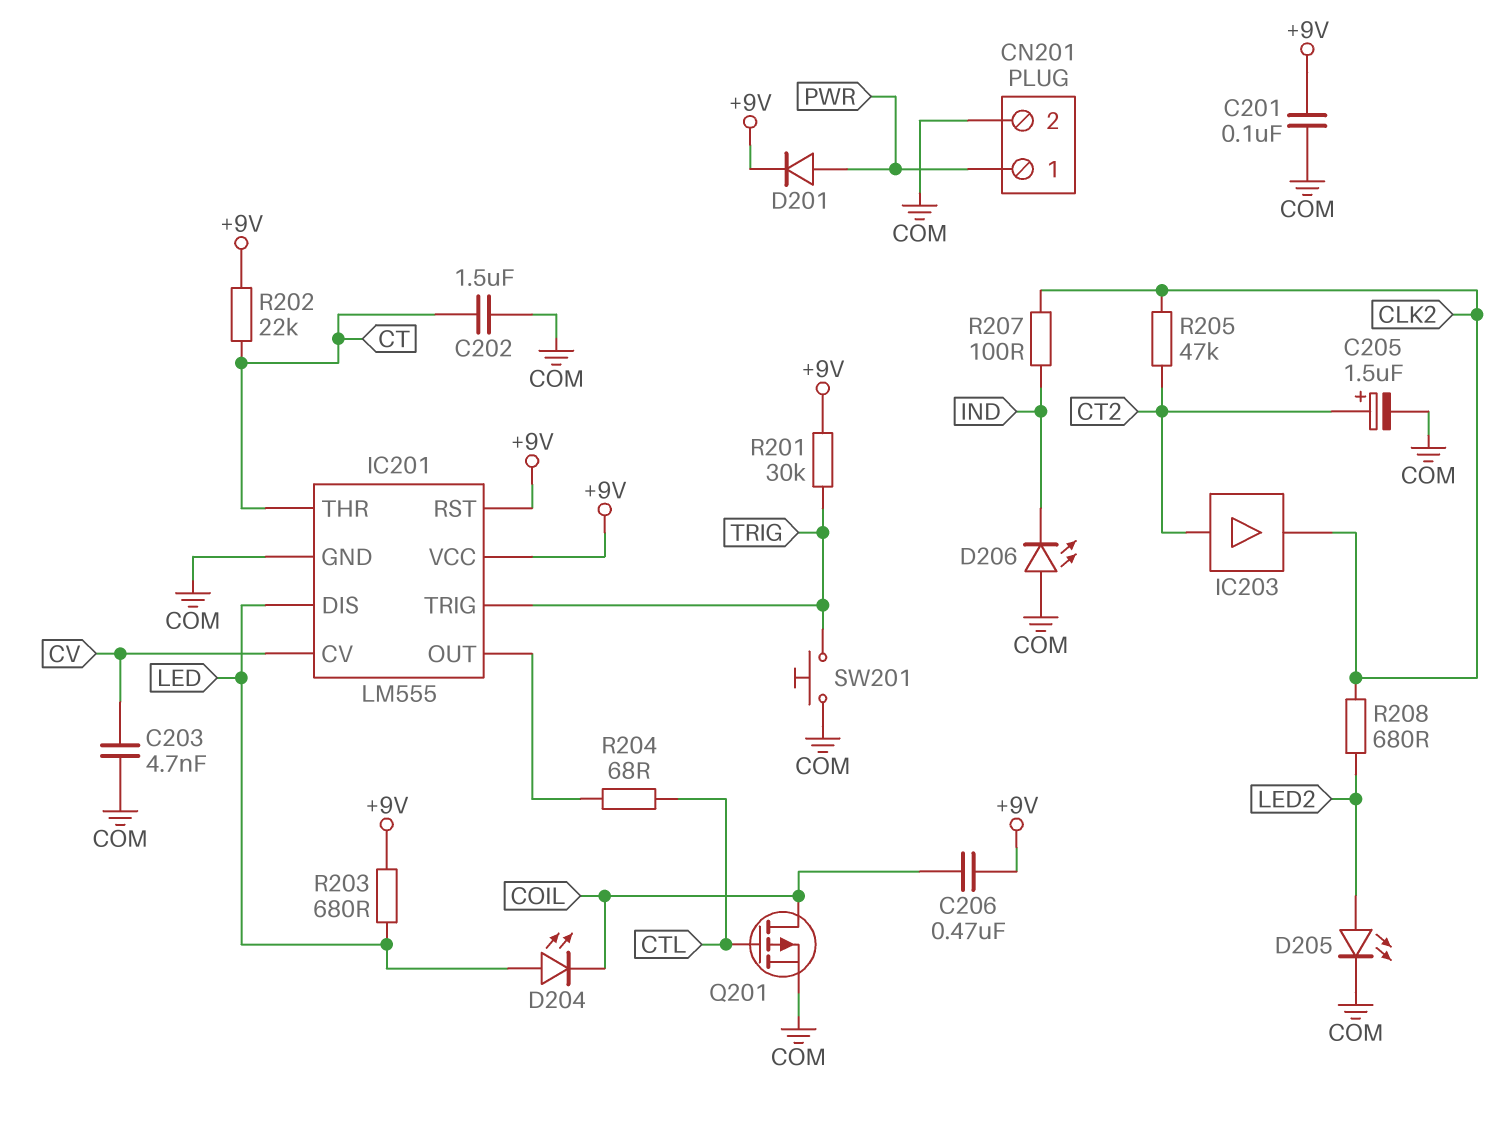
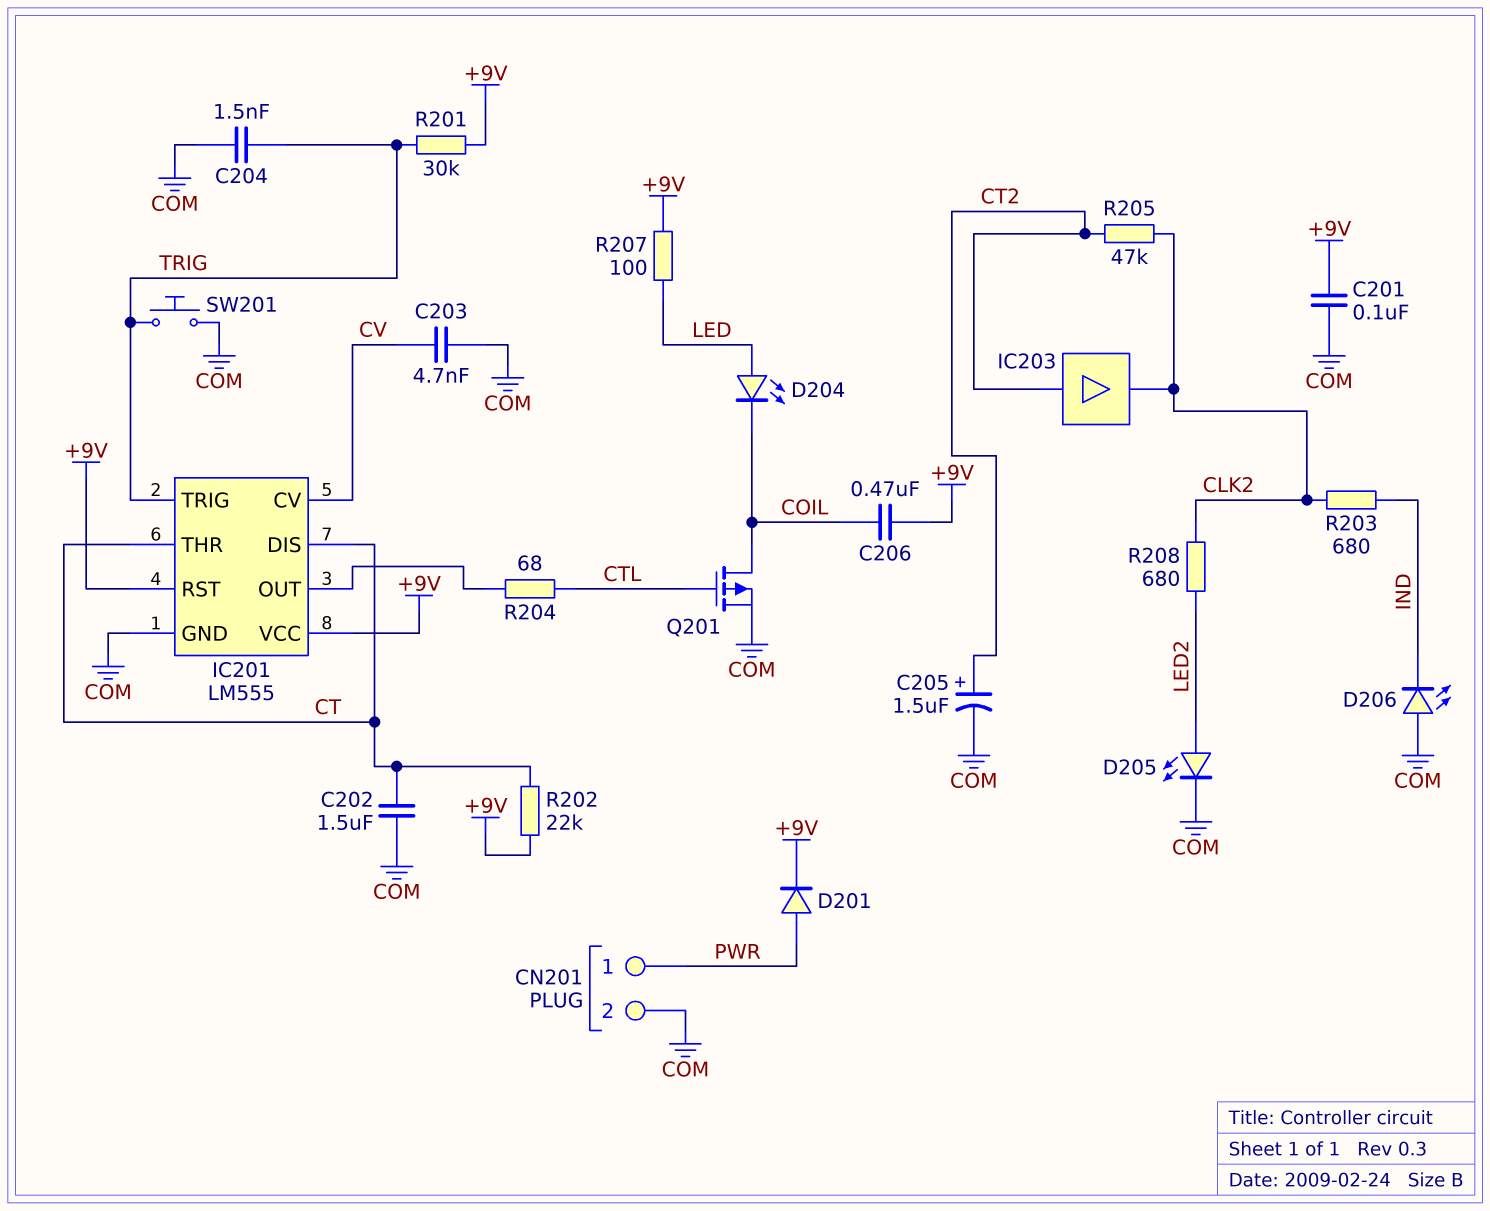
C204: none -> 1.5nF (COM, TRIG)
IC201 pin DIS: LED -> CT
R203: 680 (+9V, LED) -> 680 (CLK2, IND)
R207: 100 (CLK2, IND) -> 100 (+9V, LED)

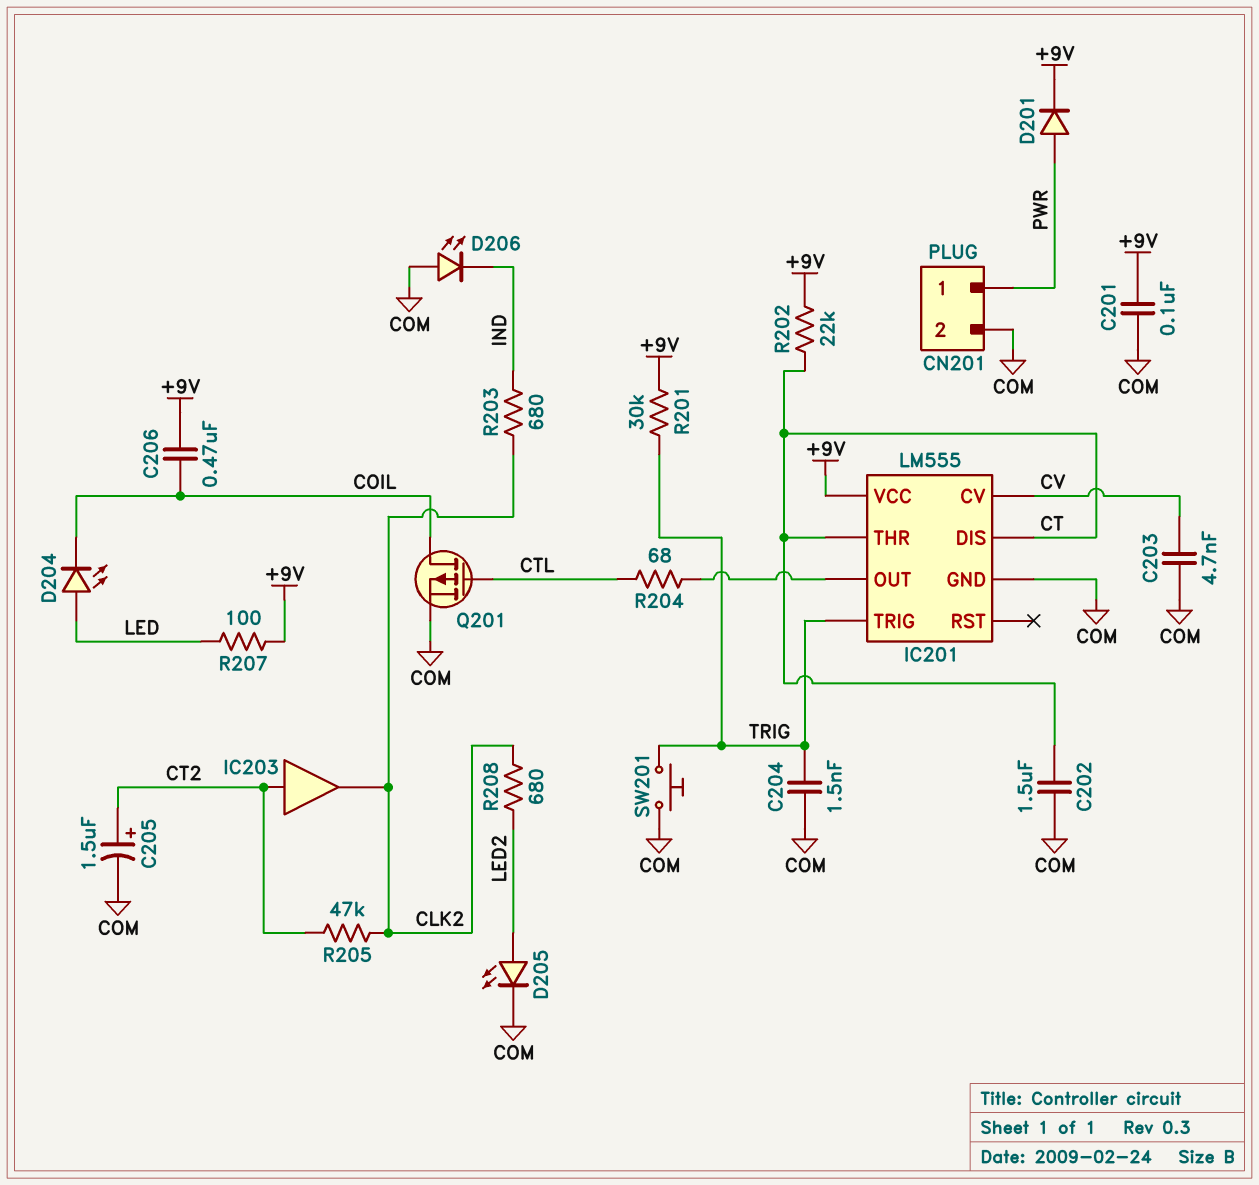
IC201 pin RST: +9V -> none

